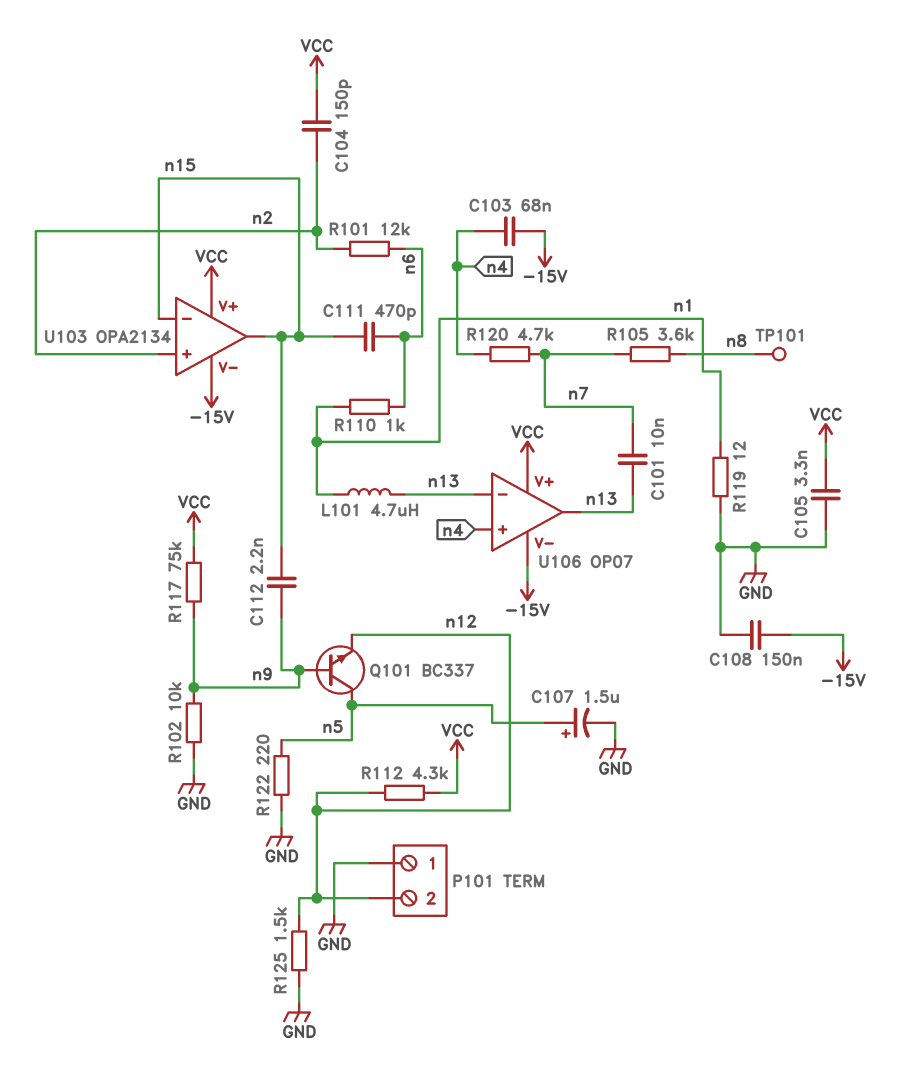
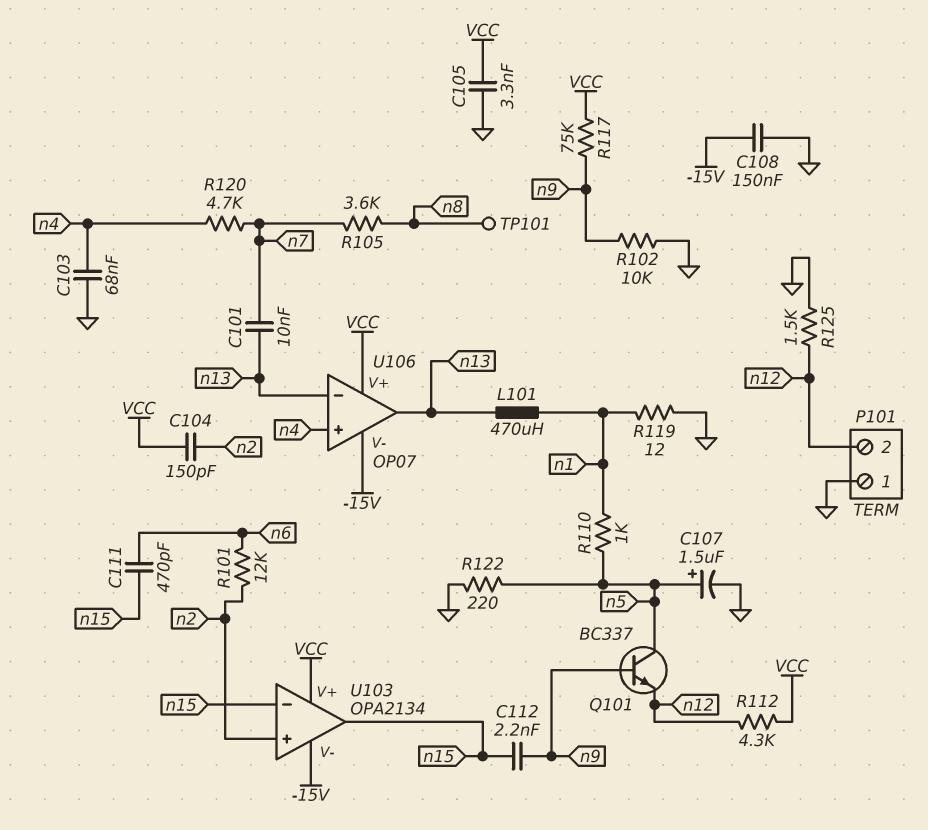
C103: 68nF (-15V, n4) -> 68nF (GND, n4)
L101: 4.7uH (n1, n13) -> 470uH (n1, n13)
R110: 1k (n1, n6) -> 1k (n1, n5)

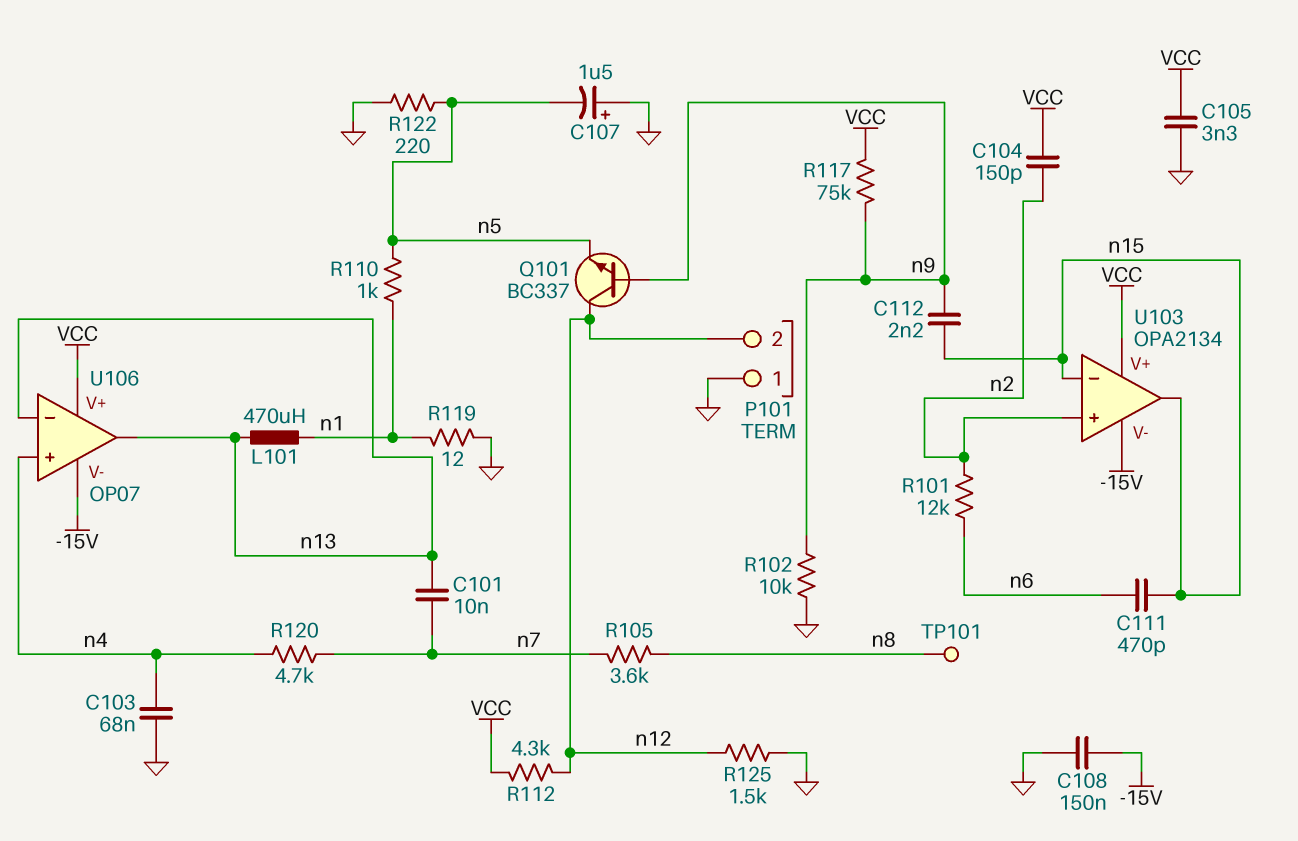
C107: 1.5uF (plus n5, minus GND) -> 1.5uF (plus GND, minus n5)
Q101: NPN BC337 (B n9, C n5, E n12) -> NPN BC337 (B n9, C n12, E n5)

